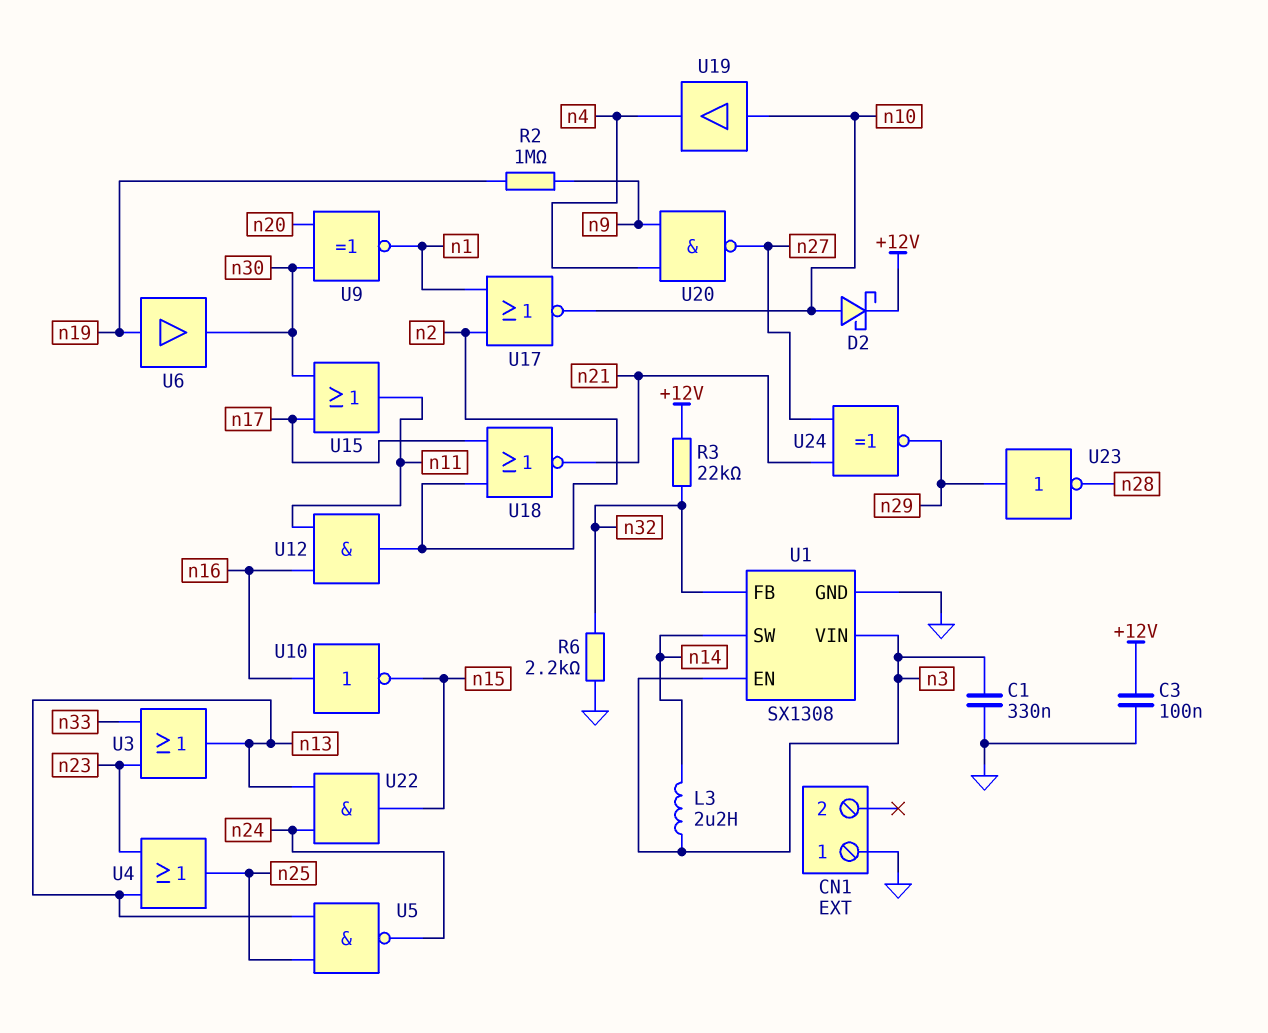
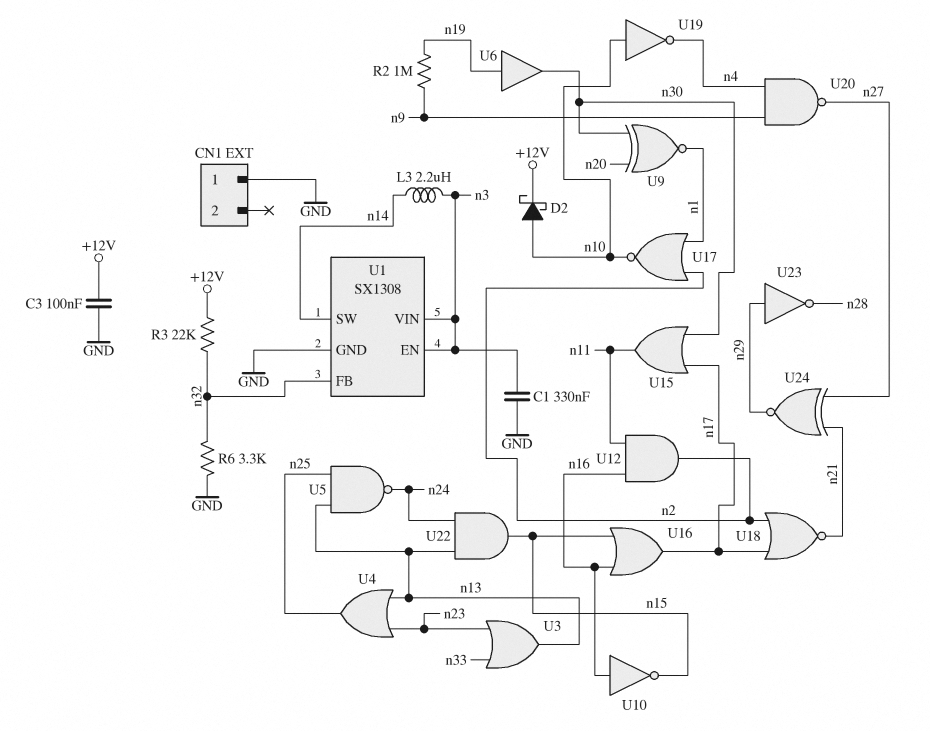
R6: 2.2k (GND, n32) -> 3.3k (GND, n32)
U16: none -> OR (in n15, in n16, out n17)
U19: buffer (in n10, out n4) -> NOT (in n10, out n4)

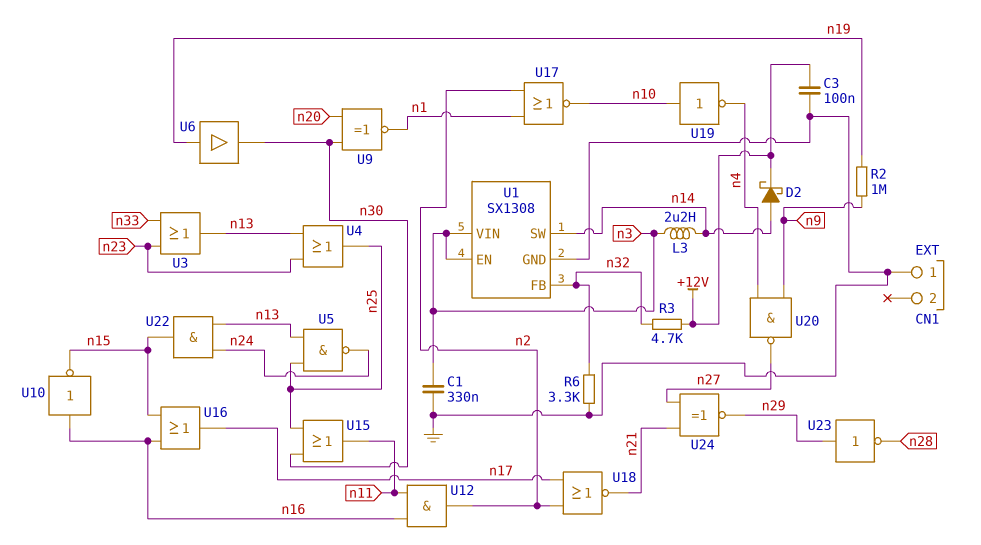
D2: schottky (A n10, K +12V) -> schottky (A n14, K +12V)
R3: 22k (+12V, n32) -> 4.7k (+12V, n32)
U15: OR (in n17, in n30, out n11) -> OR (in n25, in n30, out n11)

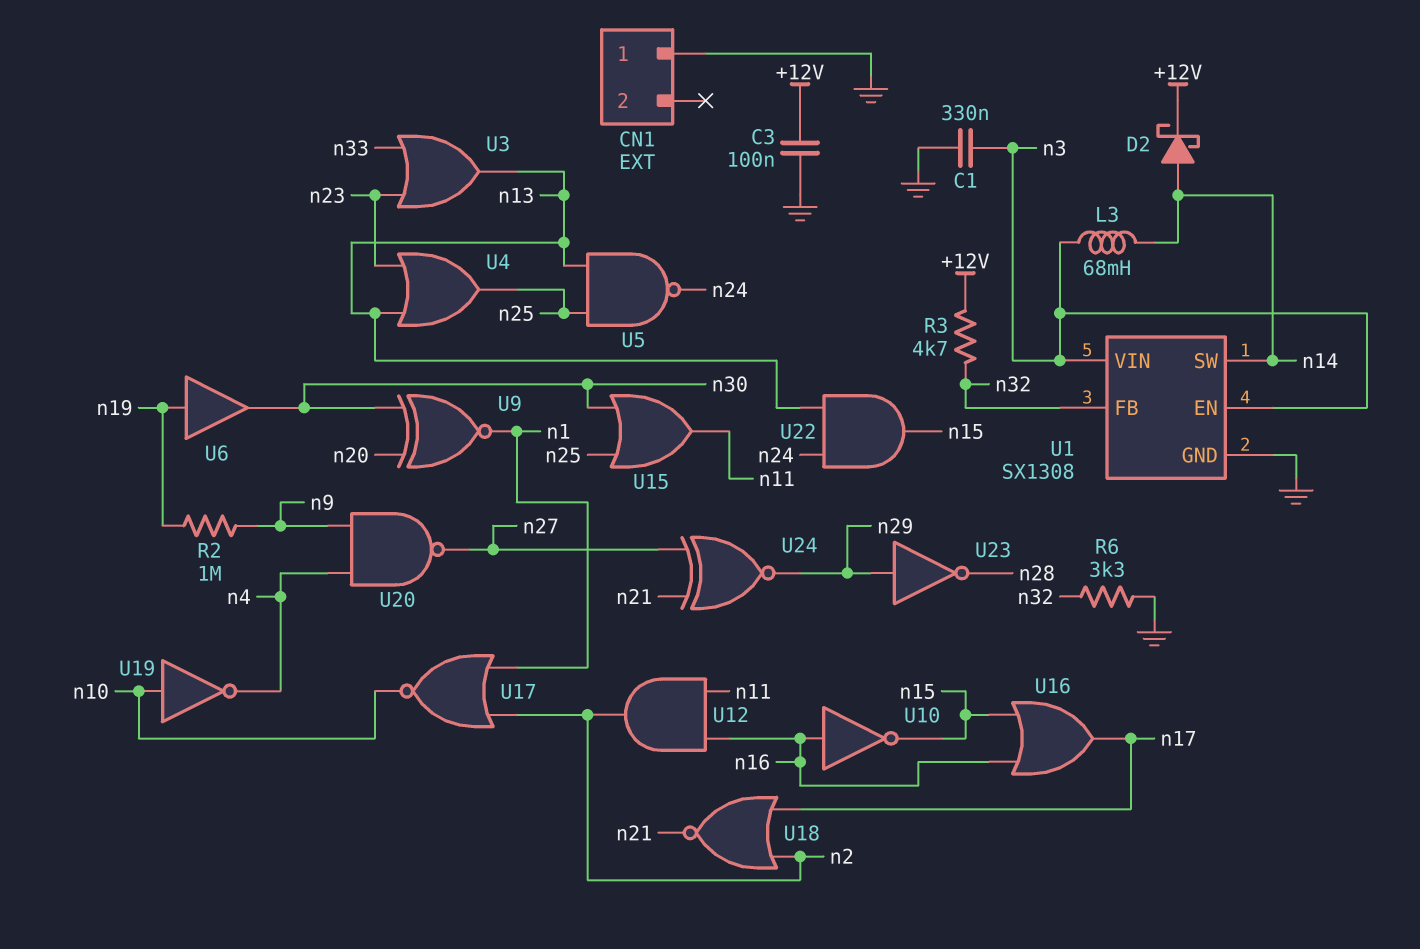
L3: 2.2uH (n3, n14) -> 68mH (n3, n14)

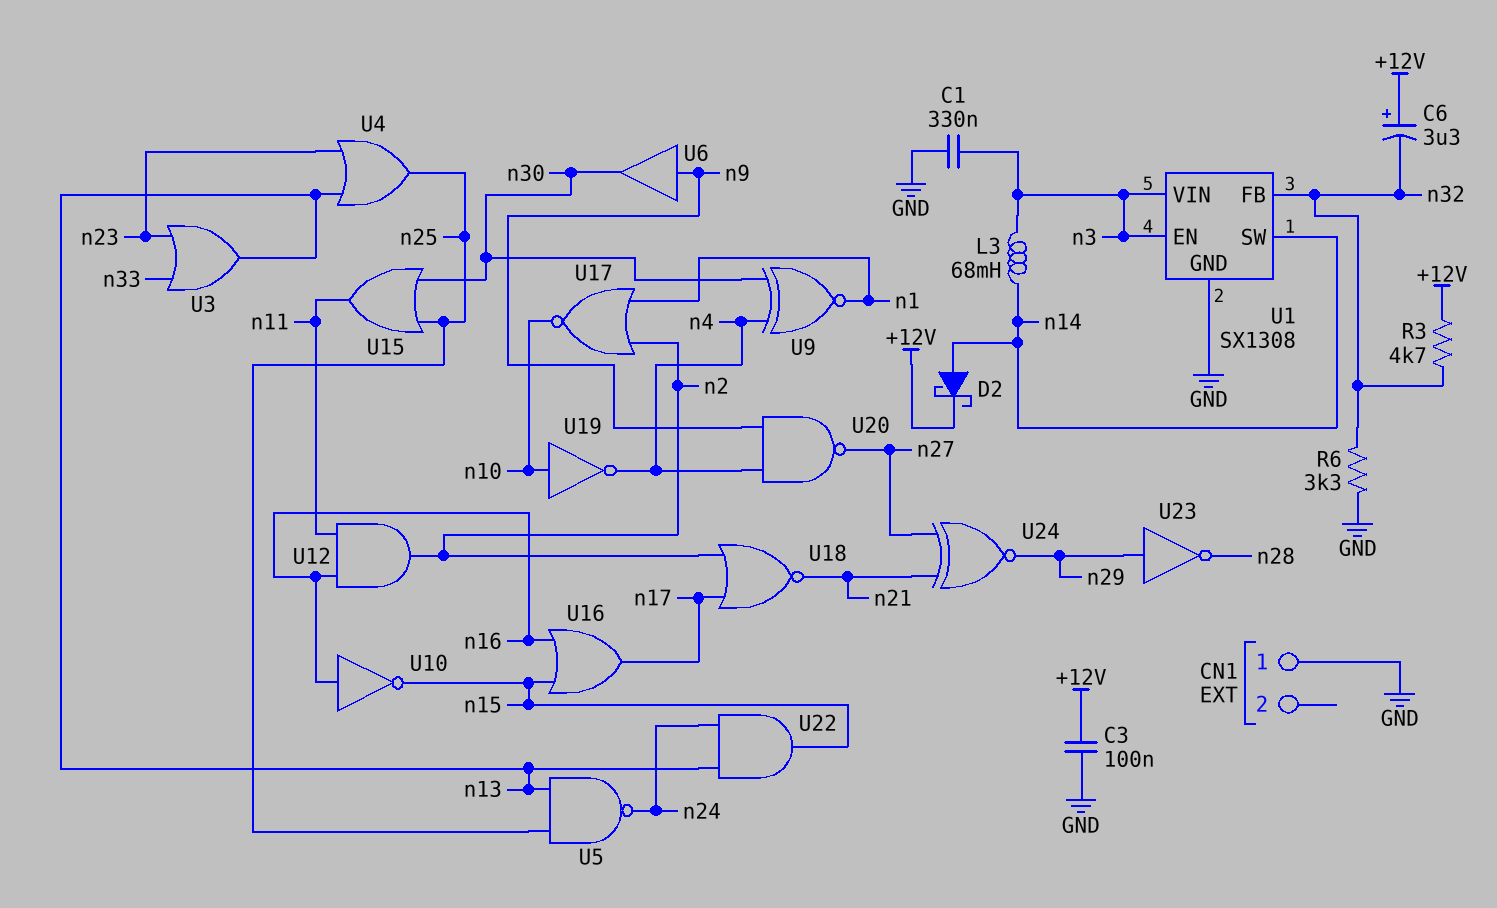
C6: none -> 3.3uF (plus +12V, minus n32)
R2: 1M (n9, n19) -> none
U6: buffer (in n19, out n30) -> buffer (in n9, out n30)
U9: XNOR (in n20, in n30, out n1) -> XNOR (in n4, in n30, out n1)

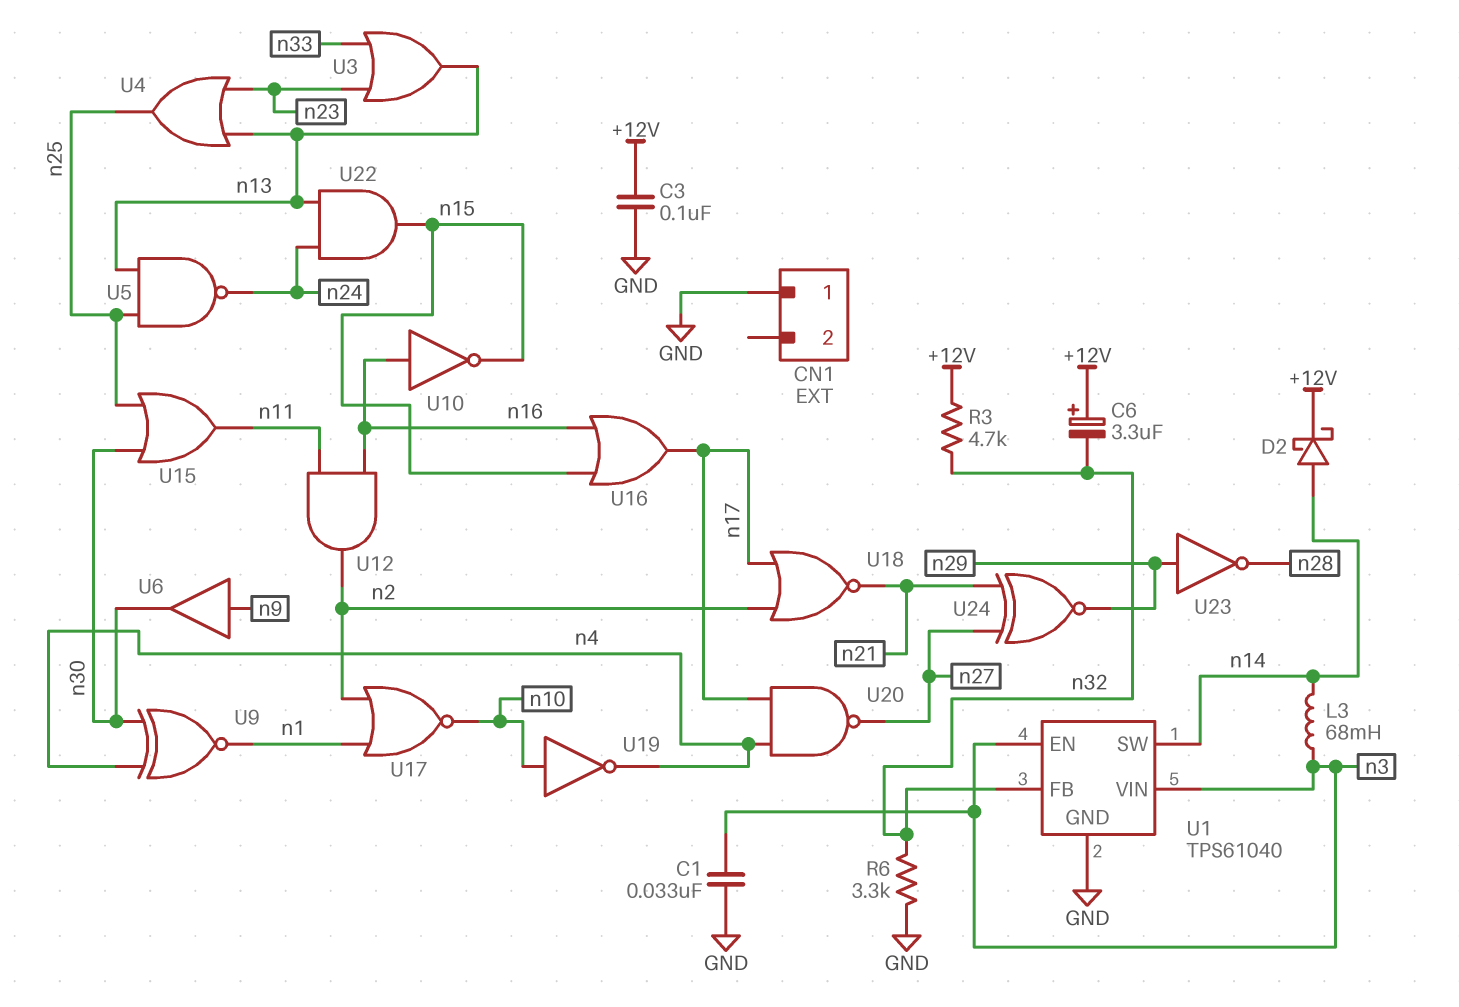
C1: 330nF (GND, n3) -> 33nF (GND, n3)
U1: SX1308 -> TPS61040
U20: NAND (in n4, in n9, out n27) -> NAND (in n4, in n17, out n27)

